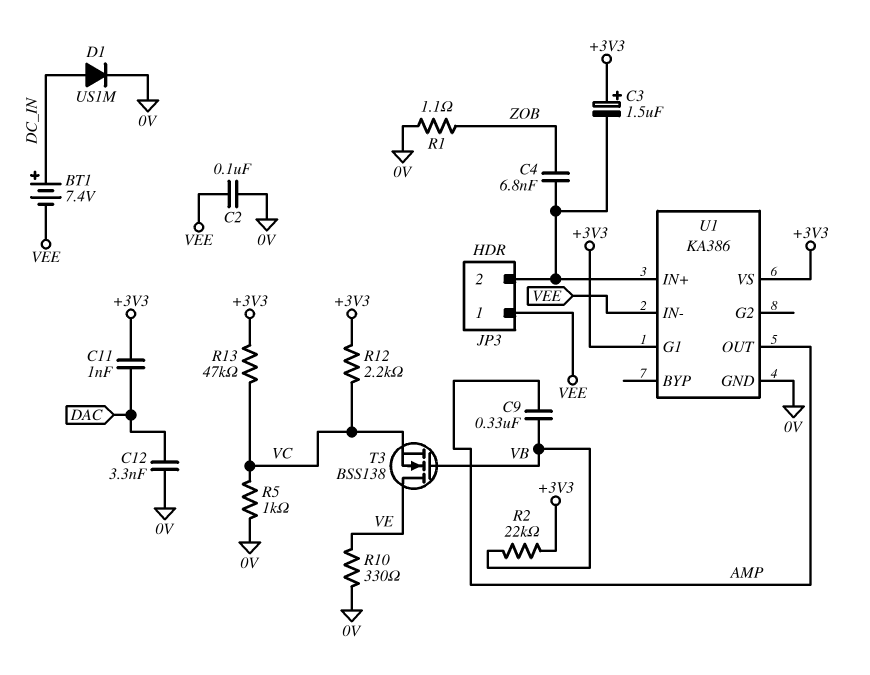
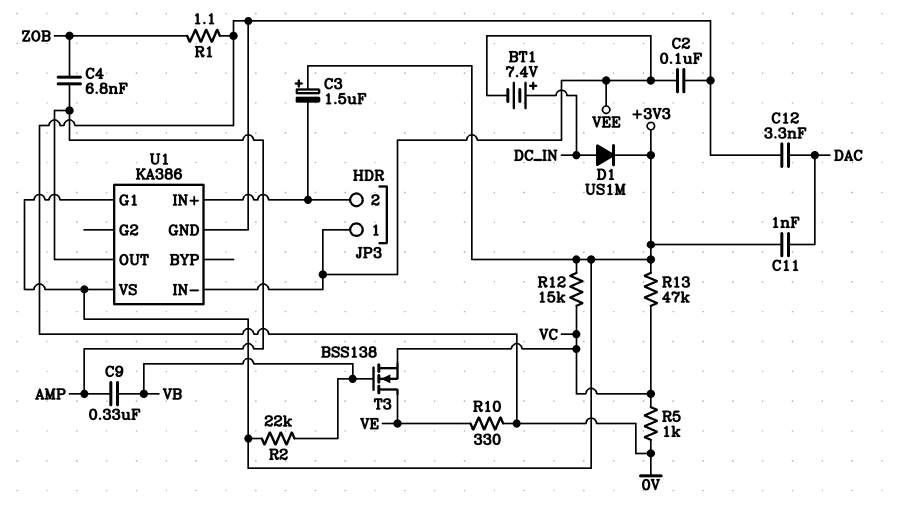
C4: 6.8nF (JP3/2, ZOB) -> 6.8nF (AMP, ZOB)
D1: diode US1M (A DC_IN, K 0V) -> diode US1M (A DC_IN, K +3V3)
R12: 2.2k (+3V3, VC) -> 15k (+3V3, VC)

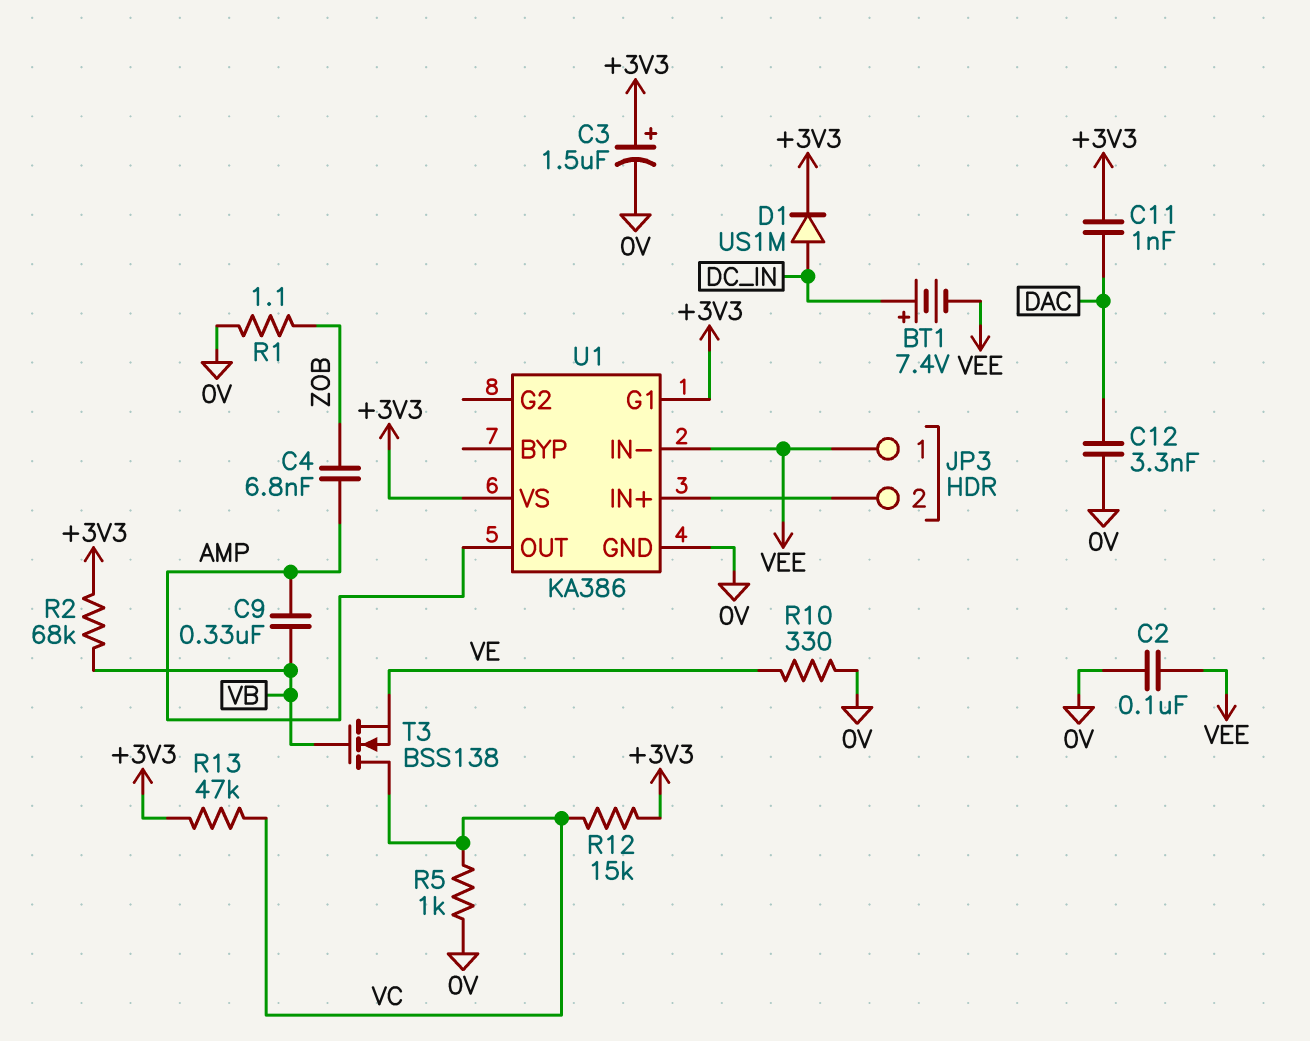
C3: 1.5uF (plus +3V3, minus JP3/2) -> 1.5uF (plus +3V3, minus 0V)
R2: 22k (+3V3, VB) -> 68k (+3V3, VB)
T3: NMOS BSS138 (G VB, D VE, S VC) -> NMOS BSS138 (G VB, D VC, S VE)

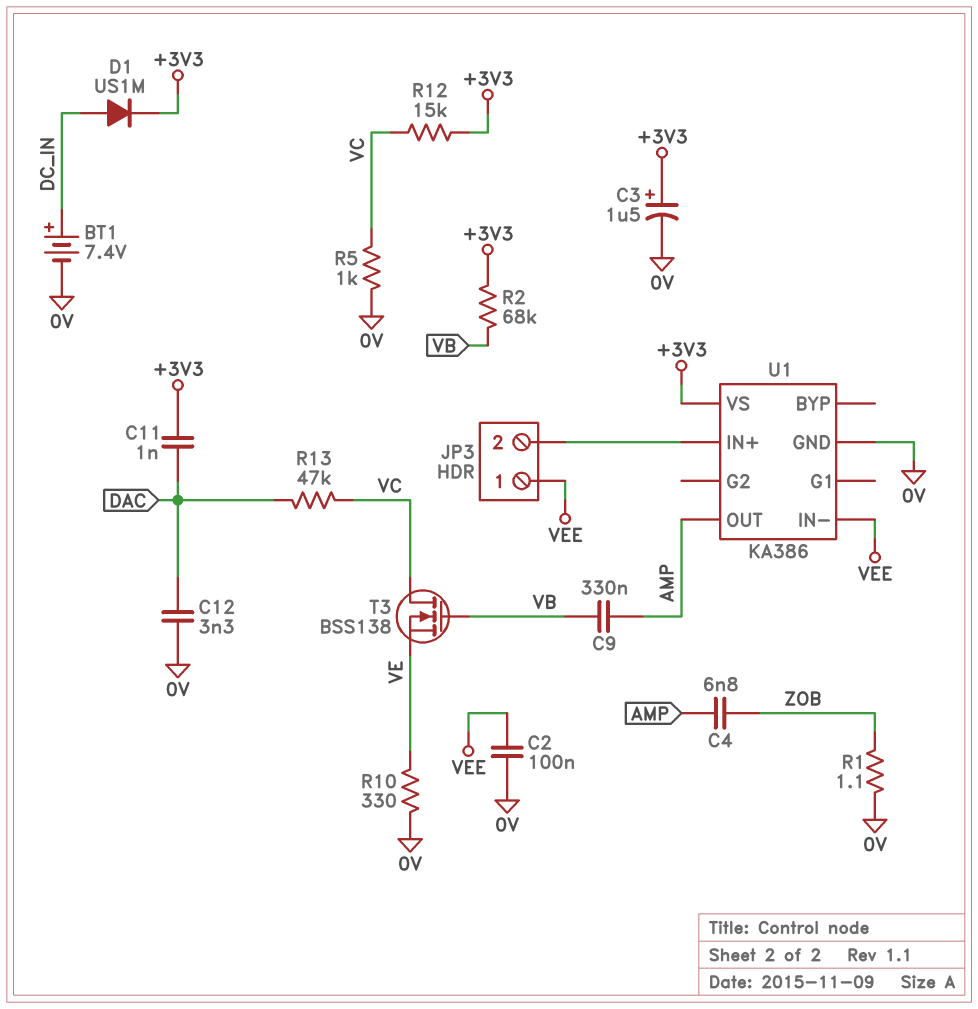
BT1: 7.4V (plus DC_IN, minus VEE) -> 7.4V (plus DC_IN, minus 0V)
R13: 47k (+3V3, VC) -> 47k (DAC, VC)
U1 pin G1: +3V3 -> none

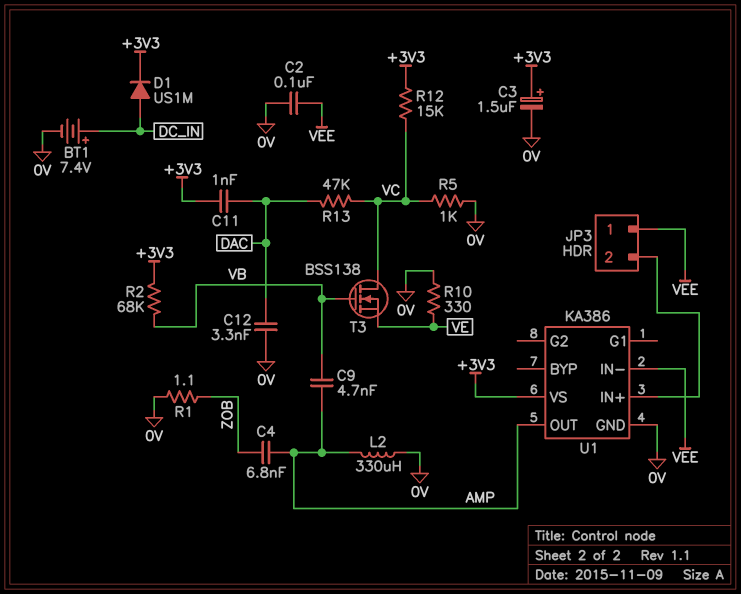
C9: 330nF (AMP, VB) -> 4.7nF (AMP, VB)
L2: none -> 330uH (0V, AMP)

